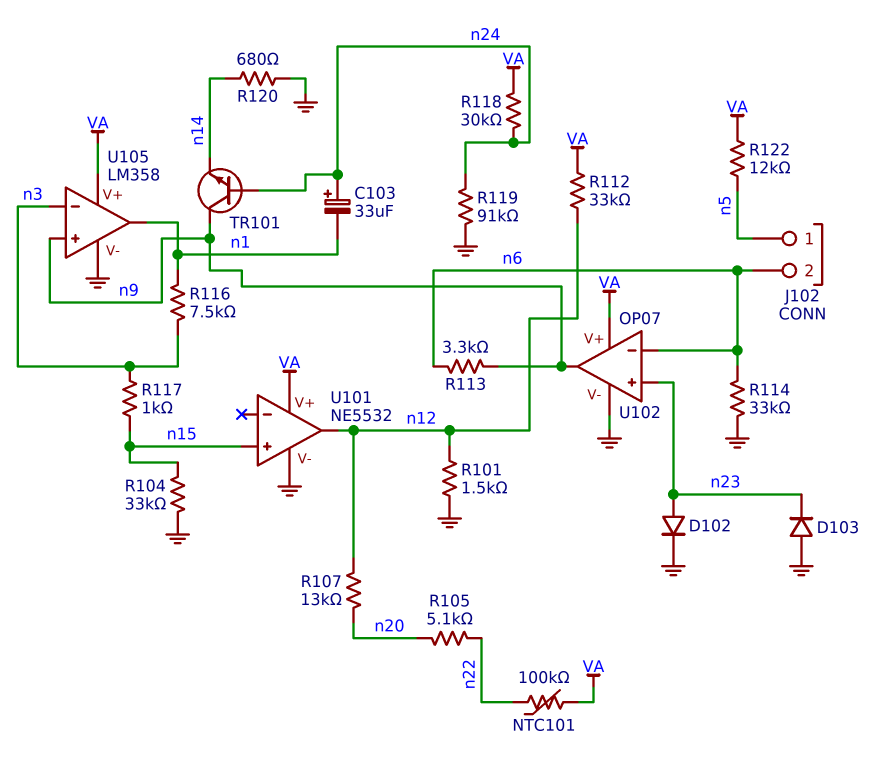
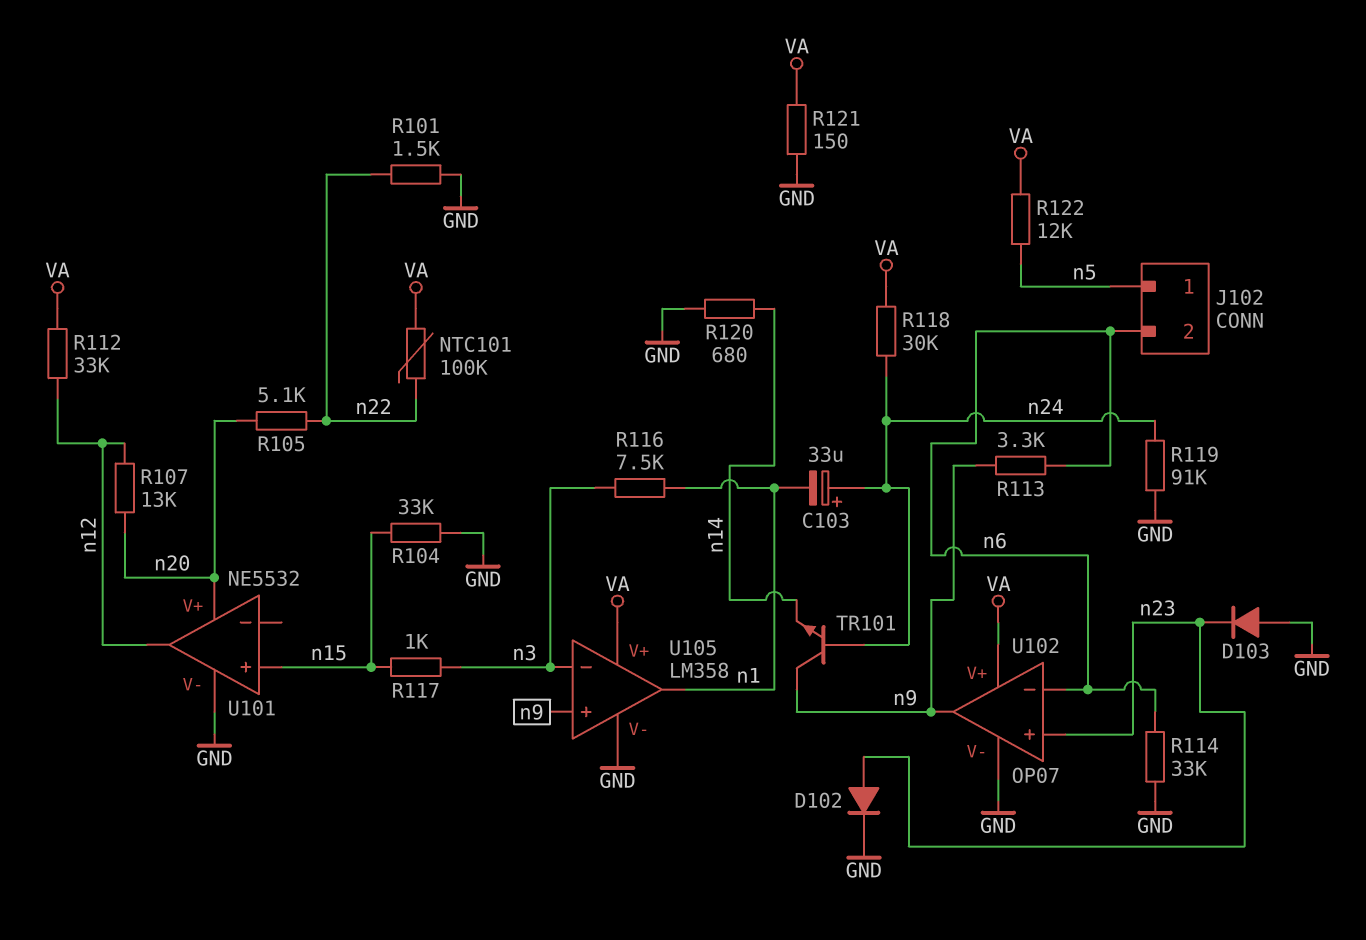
R101: 1.5k (GND, n12) -> 1.5k (GND, n22)
R121: none -> 150 (GND, VA)
U101 pin V+: VA -> n20

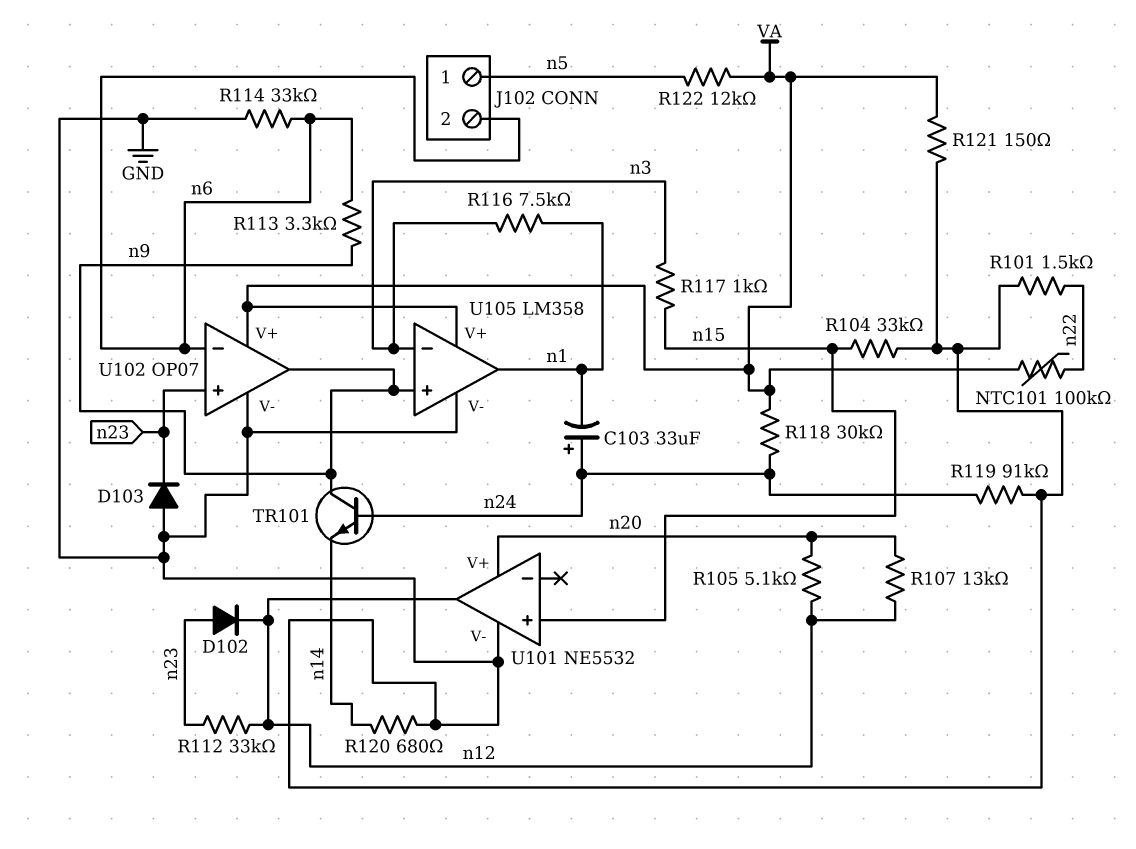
D102: diode (A n23, K GND) -> diode (A n23, K n12)
R105: 5.1k (n20, n22) -> 5.1k (n12, n20)
R112: 33k (VA, n12) -> 33k (n12, n23)

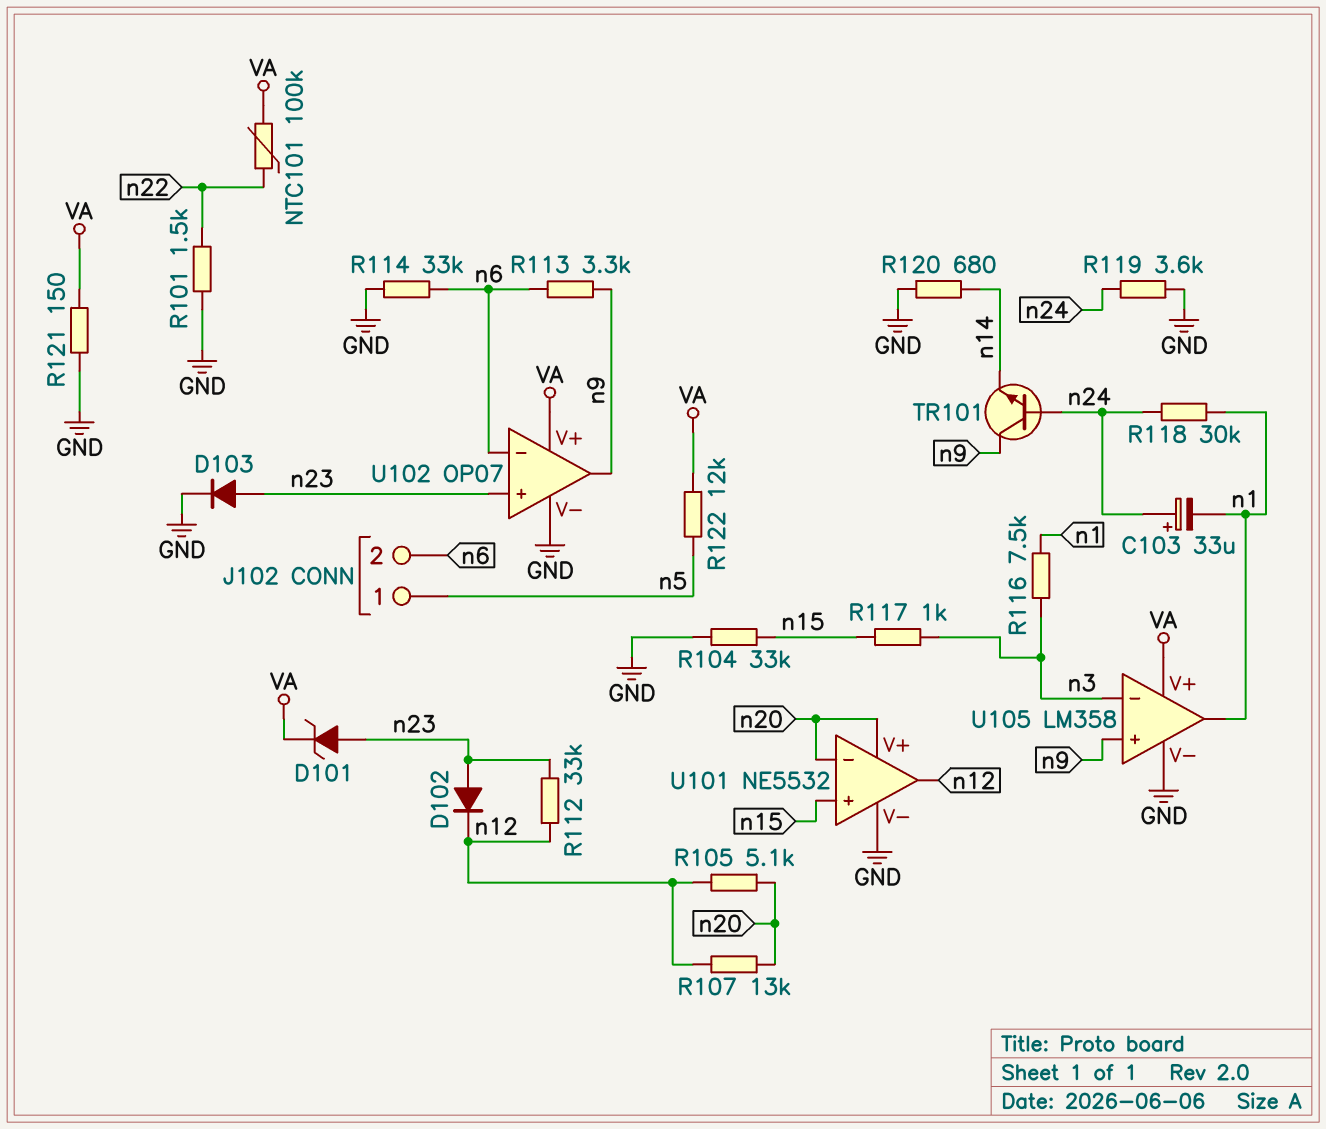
D101: none -> zener (A n23, K VA)
D103: diode (A GND, K n23) -> diode (A n23, K GND)
R118: 30k (VA, n24) -> 30k (n1, n24)
R119: 91k (GND, n24) -> 3.6k (GND, n24)
U101 pin in-: none -> n20

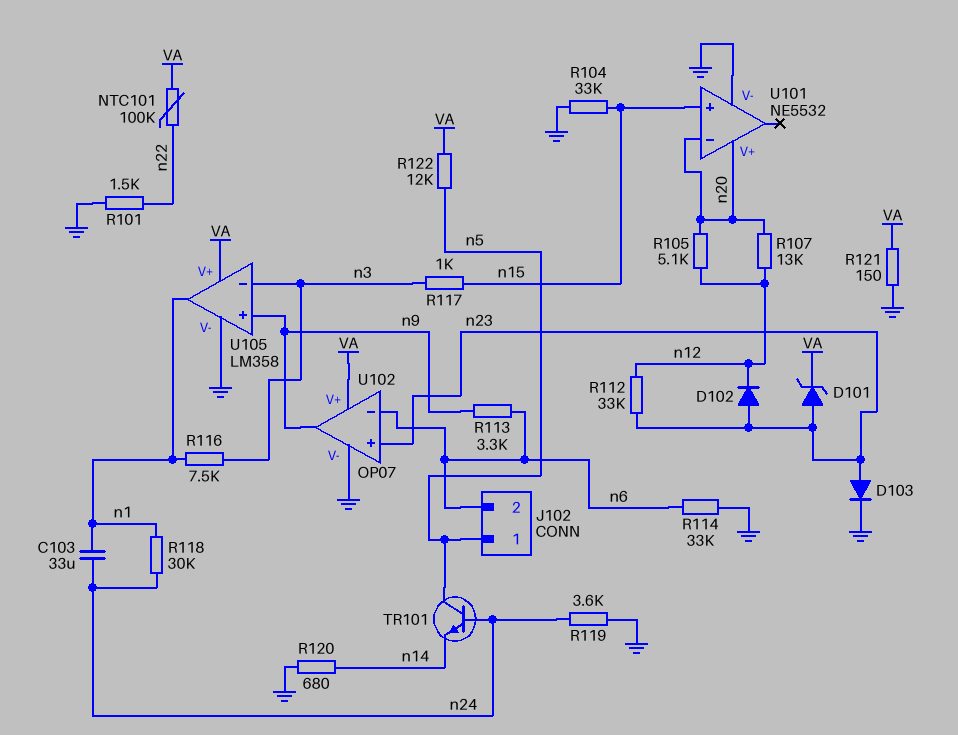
C103: 33uF (plus n24, minus n1) -> 33uF (n1, n24)
TR101: NPN (B n24, C n9, E n14) -> NPN (B n24, C n5, E n14)
U101 pin out: n12 -> none

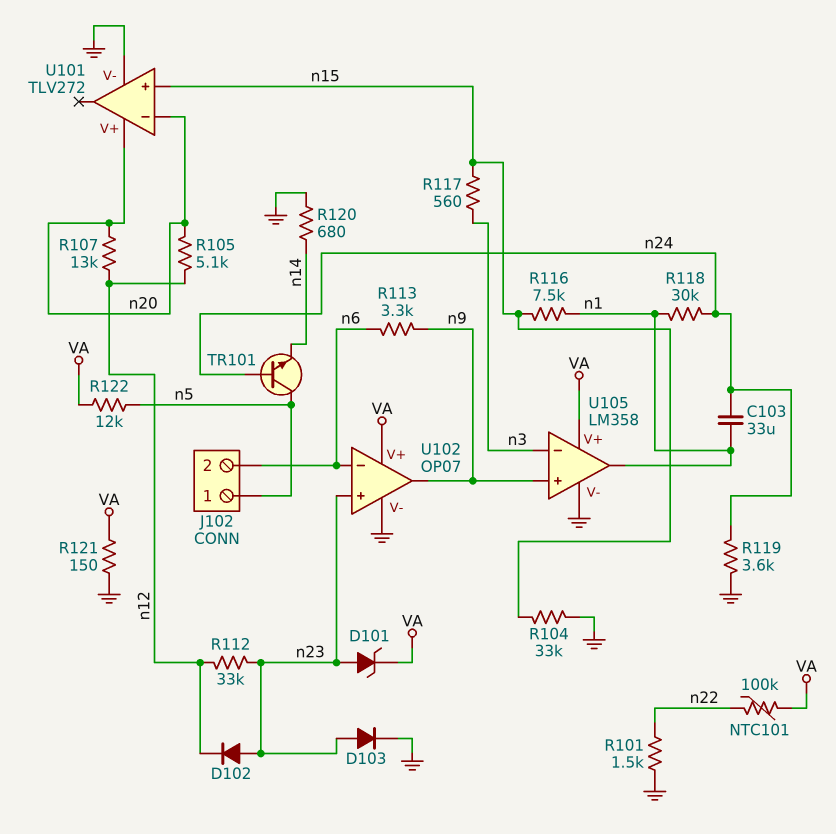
R114: 33k (GND, n6) -> none
R116: 7.5k (n1, n3) -> 7.5k (n1, n15)
R117: 1k (n3, n15) -> 560 (n3, n15)
U101: NE5532 -> TLV272

